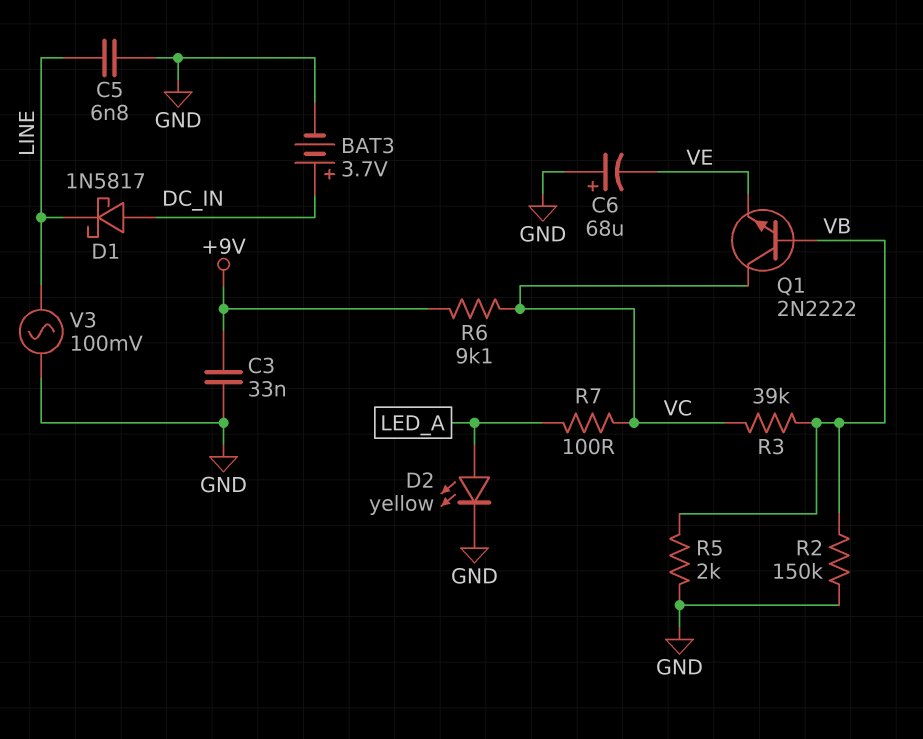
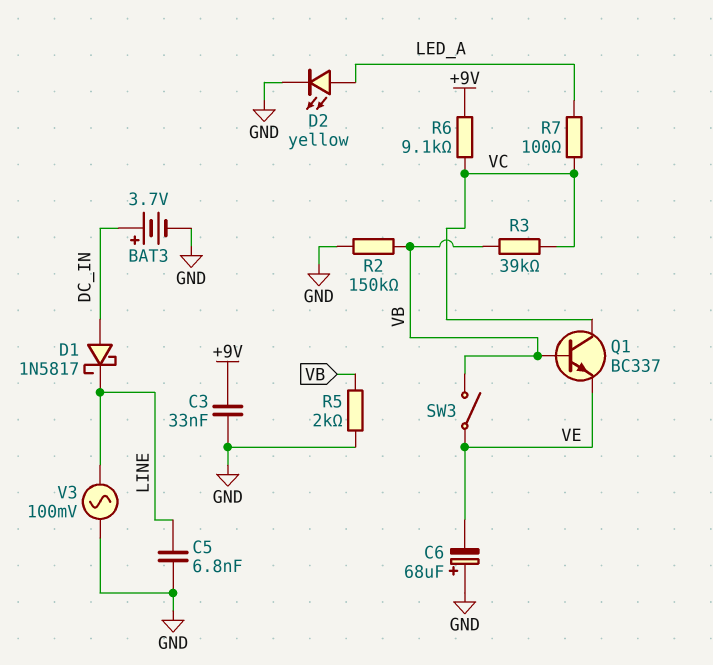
Q1: NPN 2N2222 (B VB, C VC, E VE) -> NPN BC337 (B VB, C VC, E VE)
SW3: none -> switch (VB, VE)

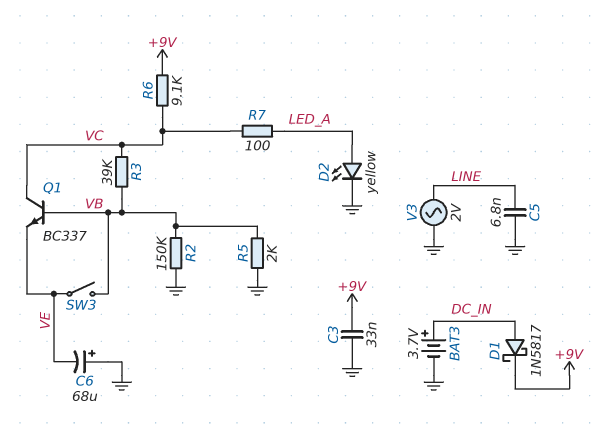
D1: schottky 1N5817 (A DC_IN, K LINE) -> schottky 1N5817 (A DC_IN, K +9V)
V3: AC 100mV (GND, LINE) -> AC 2V (GND, LINE)

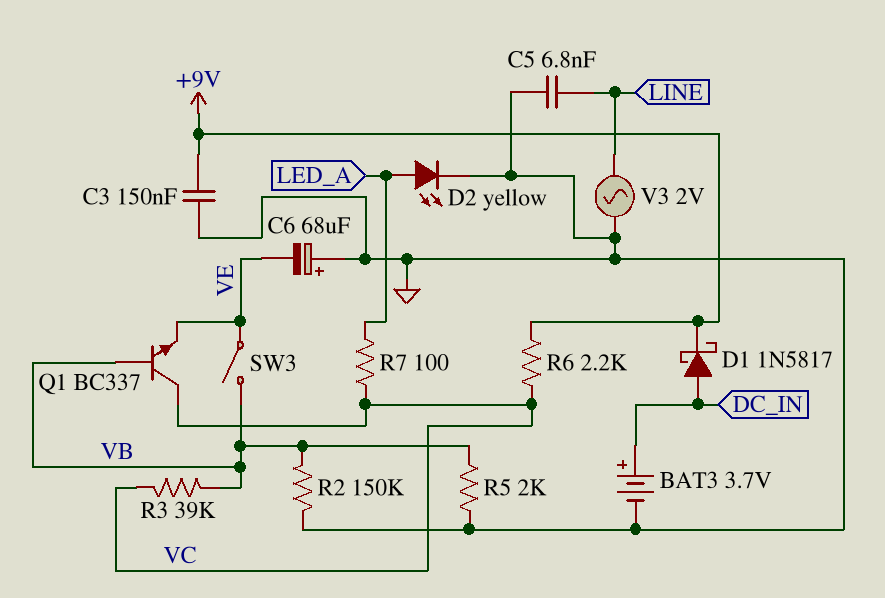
C3: 33nF (+9V, GND) -> 150nF (+9V, GND)
R6: 9.1k (+9V, VC) -> 2.2k (+9V, VC)

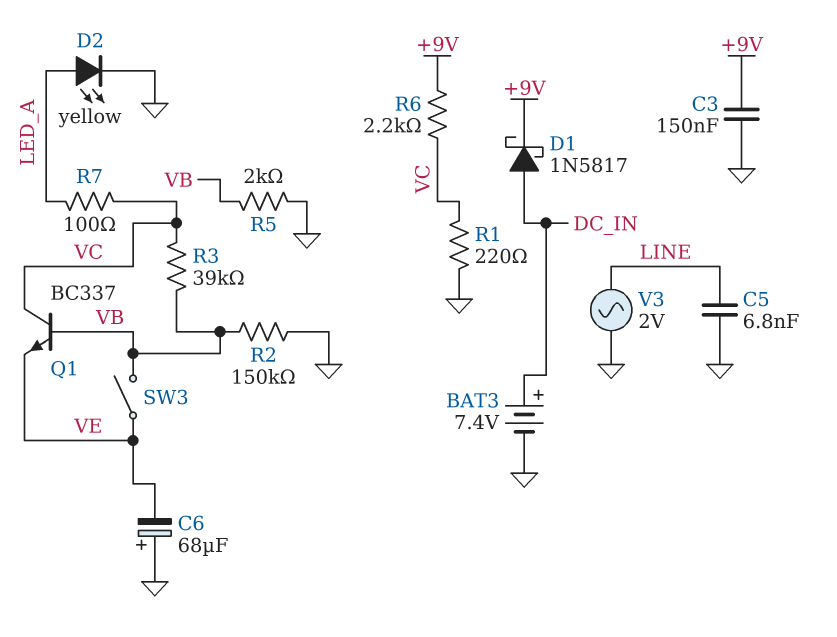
BAT3: 3.7V (plus DC_IN, minus GND) -> 7.4V (plus DC_IN, minus GND)
R1: none -> 220 (GND, VC)

